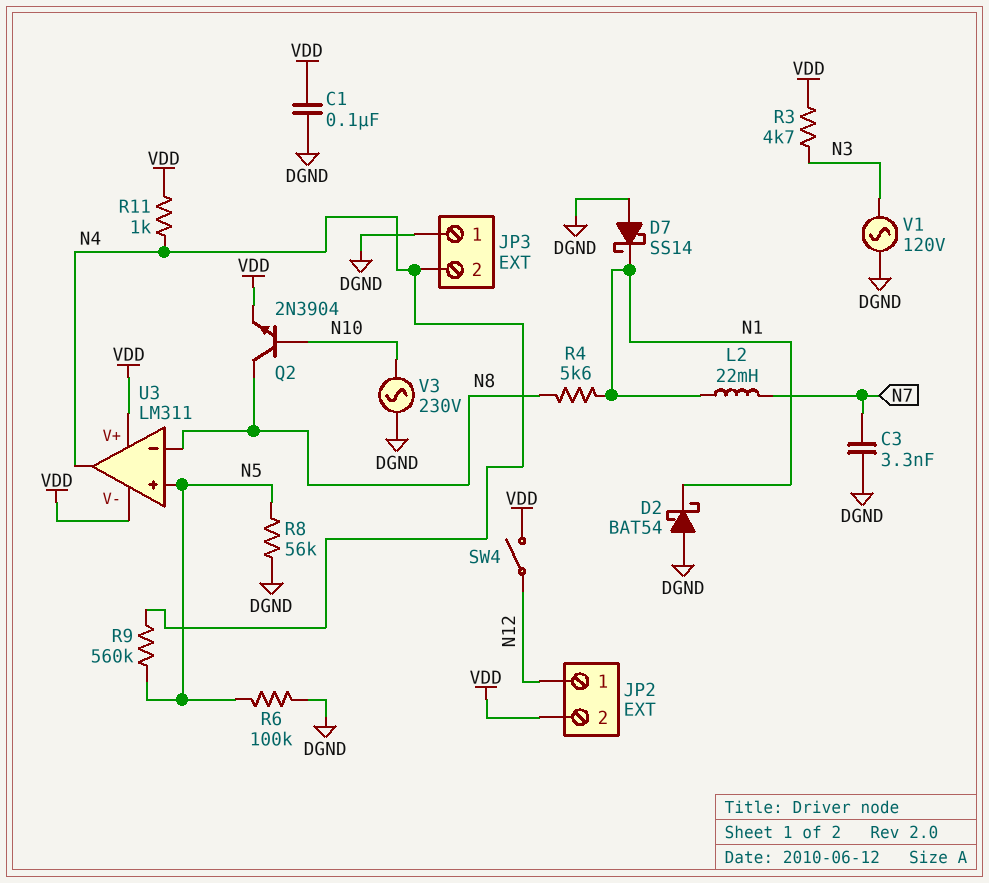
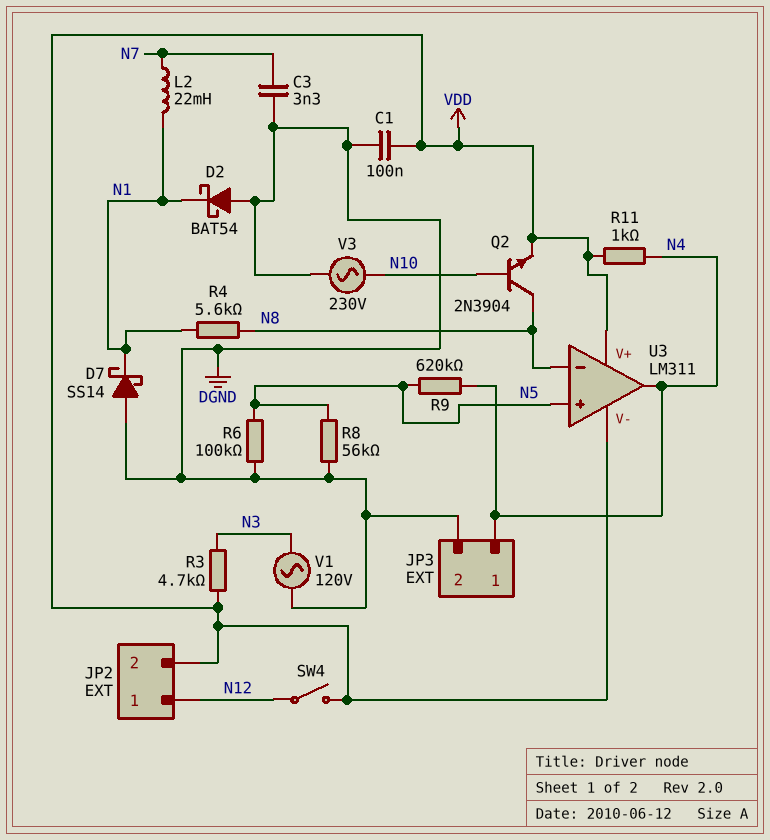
JP3 pin 1: DGND -> N4
JP3 pin 2: N4 -> DGND
R9: 560k (N4, N5) -> 620k (N4, N5)

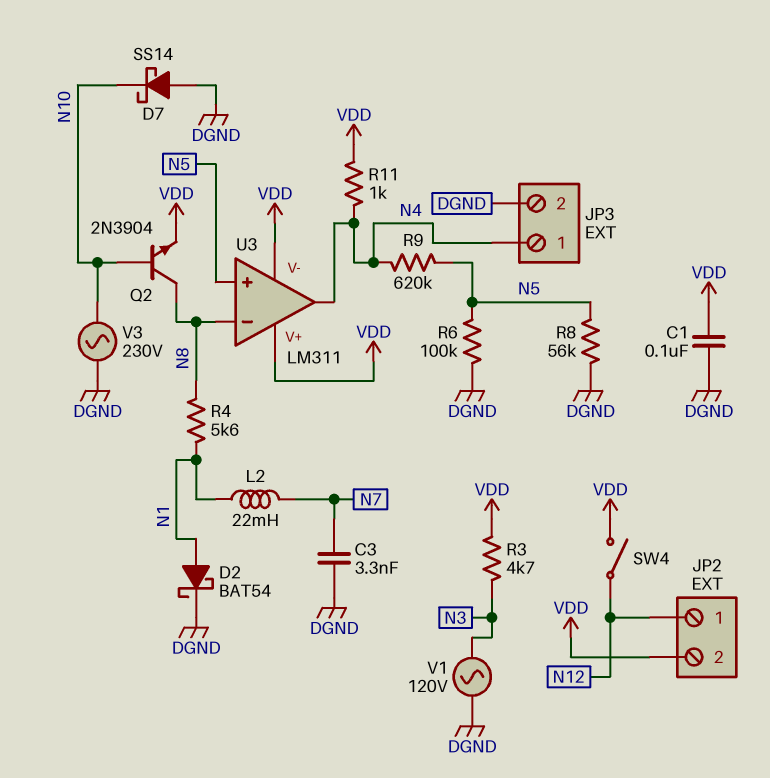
D2: schottky BAT54 (A DGND, K N1) -> schottky BAT54 (A N1, K DGND)
D7: schottky SS14 (A DGND, K N1) -> schottky SS14 (A DGND, K N10)

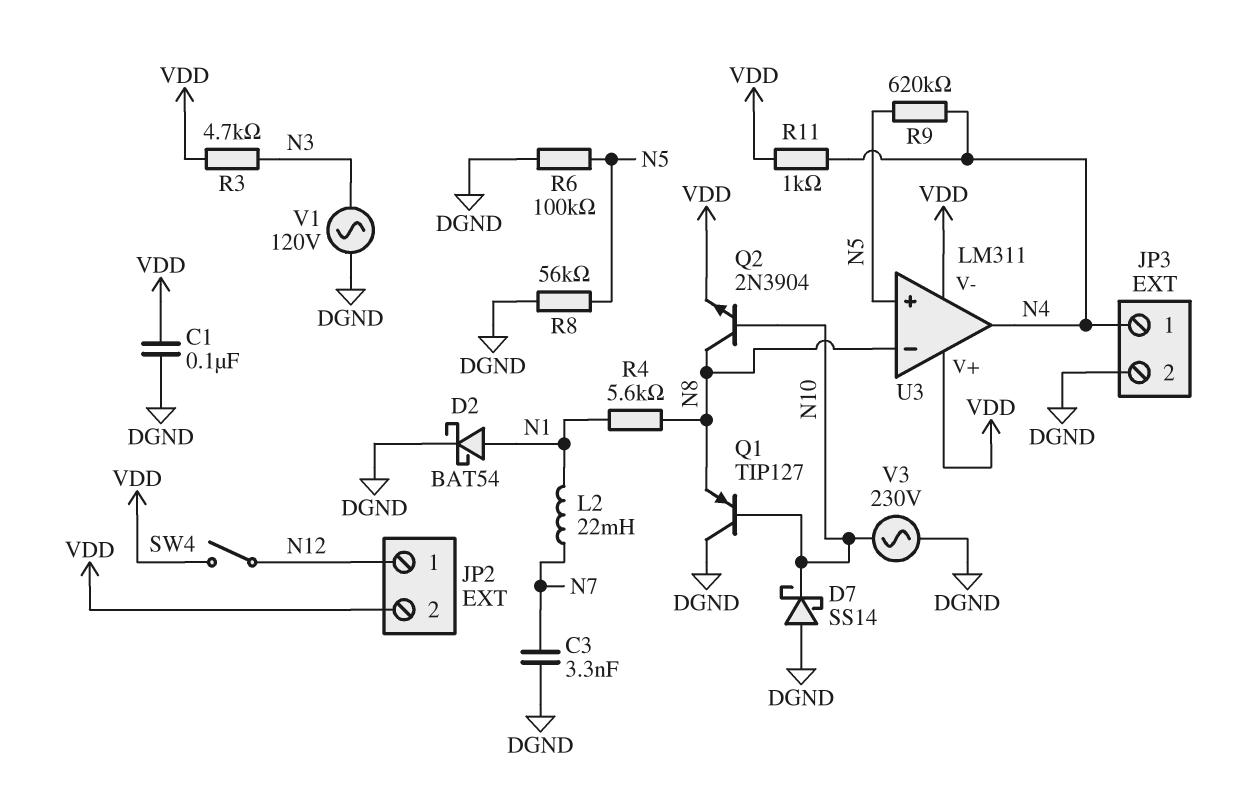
Q1: none -> PNP TIP127 (B N10, C DGND, E N8)

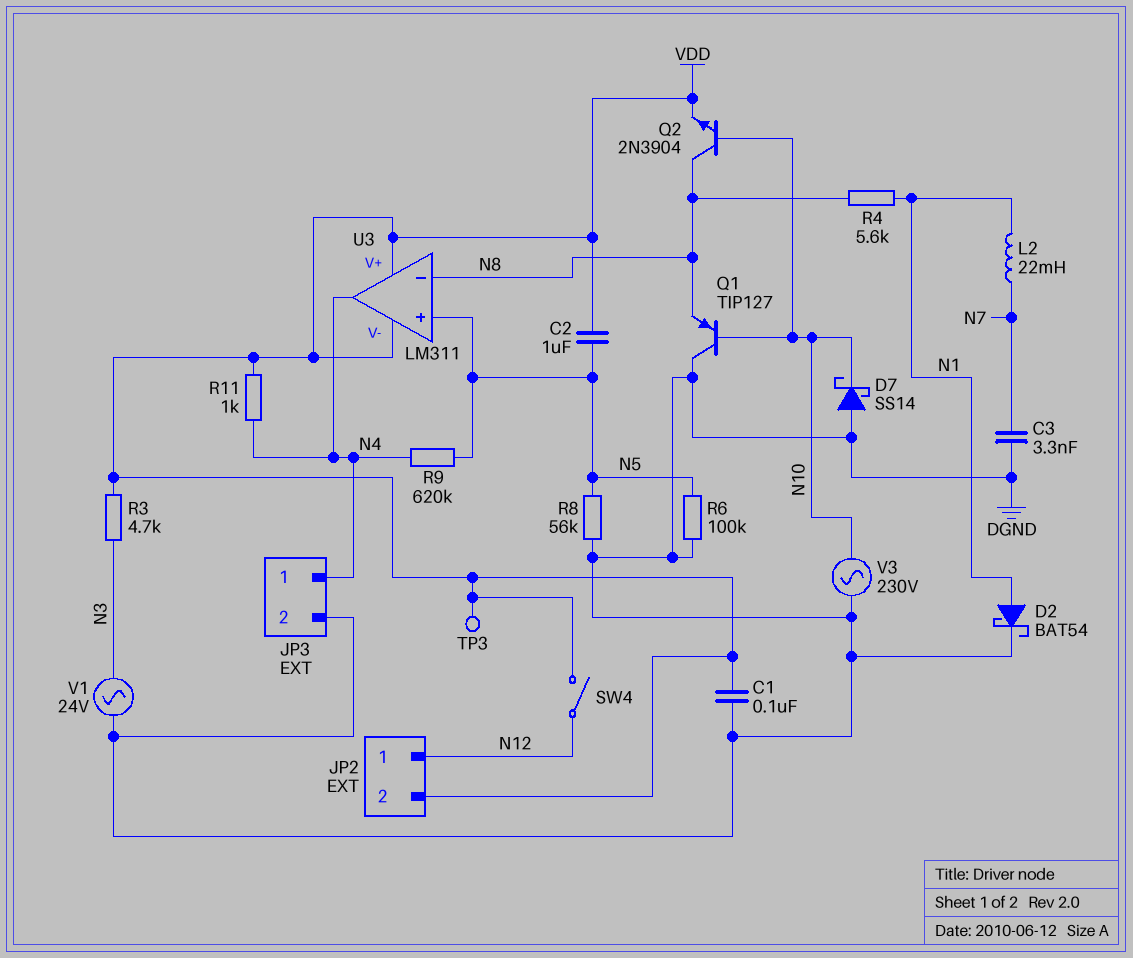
C2: none -> 1uF (N5, VDD)
TP3: none -> test point (VDD)
V1: AC 120V (DGND, N3) -> AC 24V (DGND, N3)

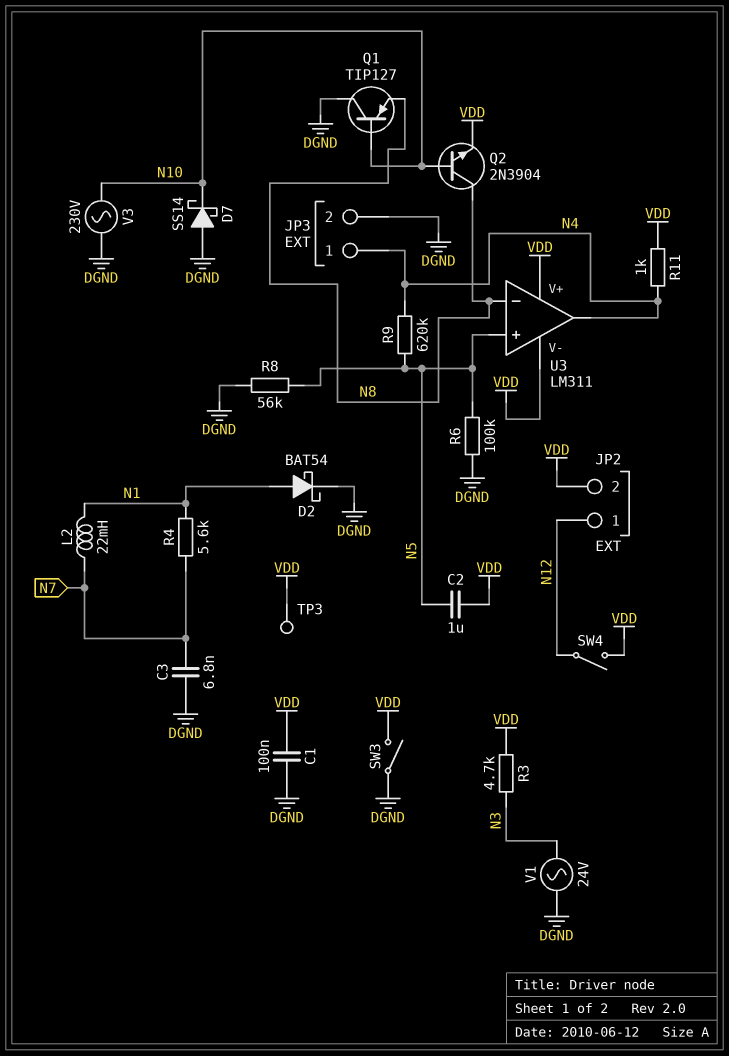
C3: 3.3nF (DGND, N7) -> 6.8nF (DGND, N7)
R4: 5.6k (N1, N8) -> 5.6k (N1, N7)
SW3: none -> switch (DGND, VDD)

